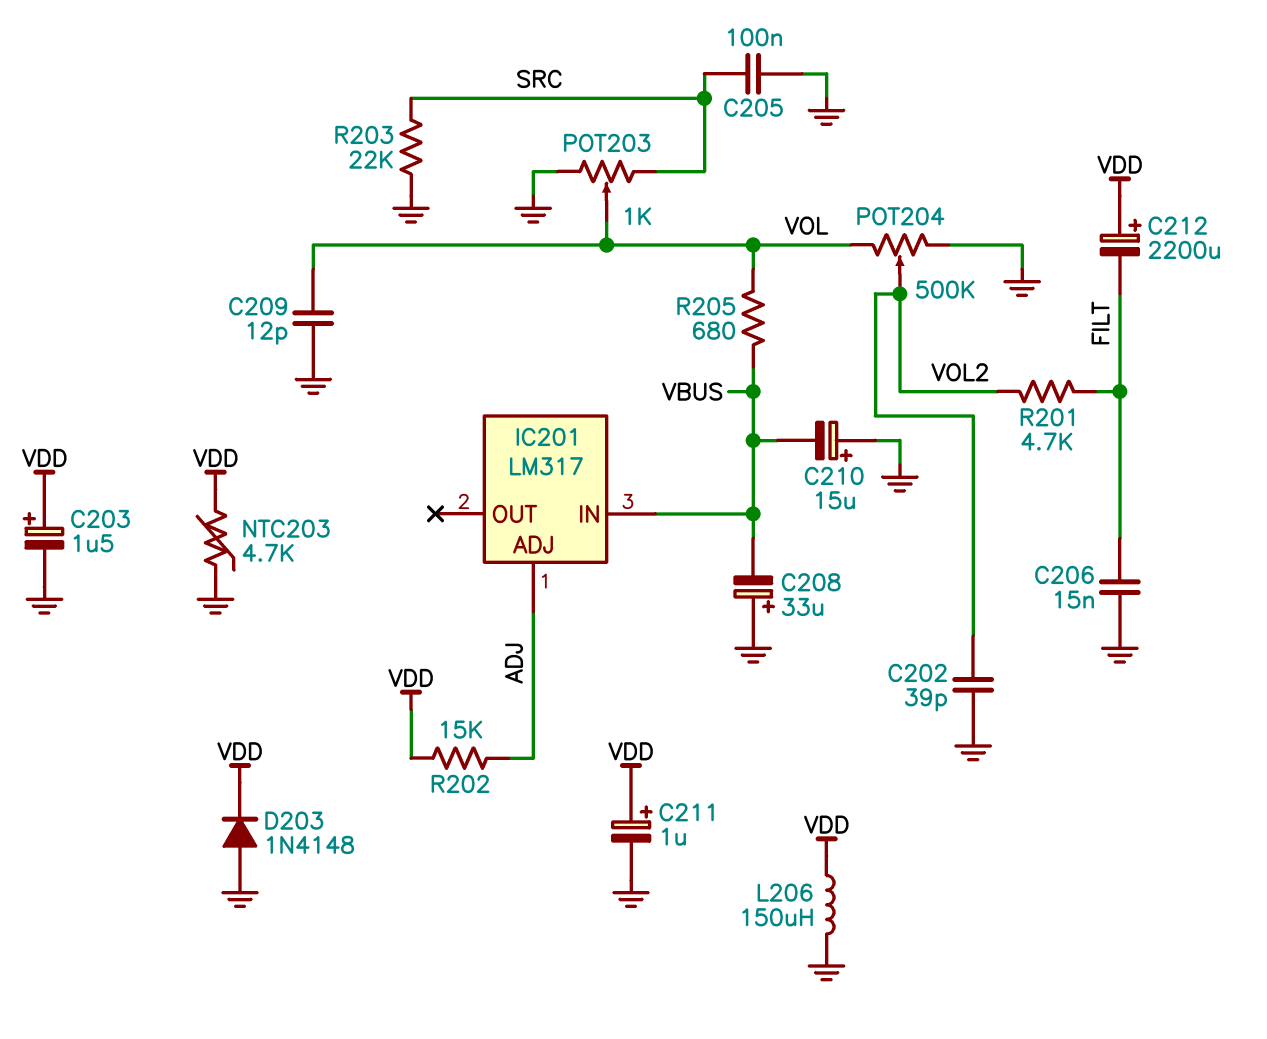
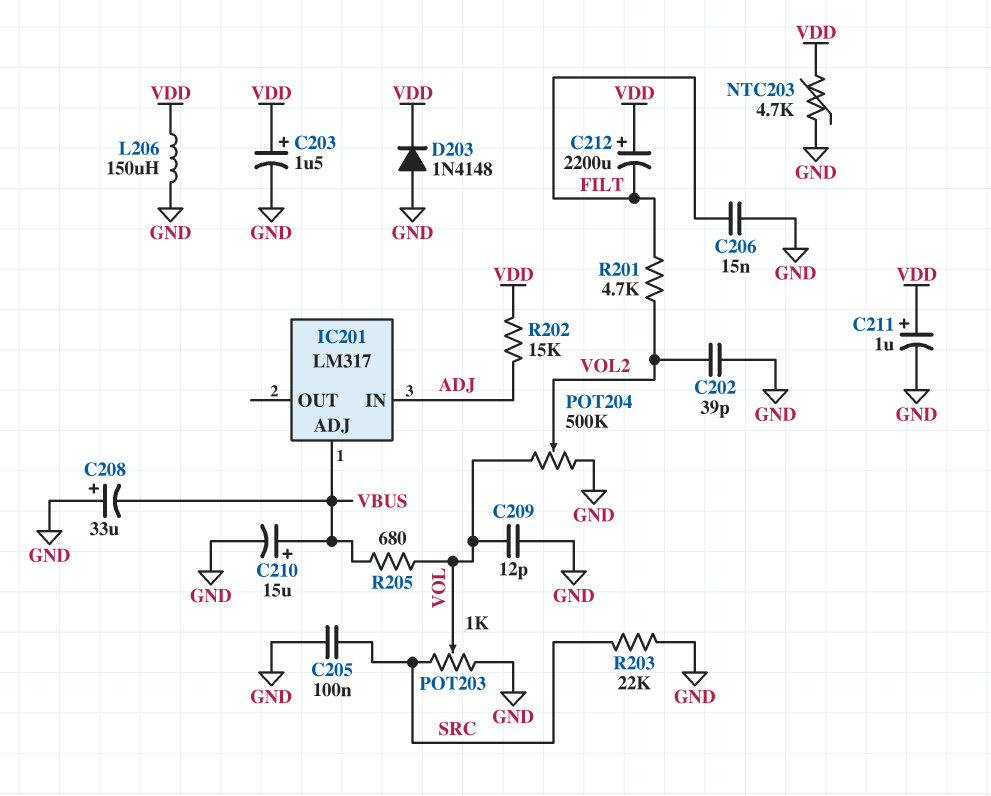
C210: 15uF (plus GND, minus VBUS) -> 15uF (plus VBUS, minus GND)
IC201 pin ADJ: ADJ -> VBUS
IC201 pin IN: VBUS -> ADJ

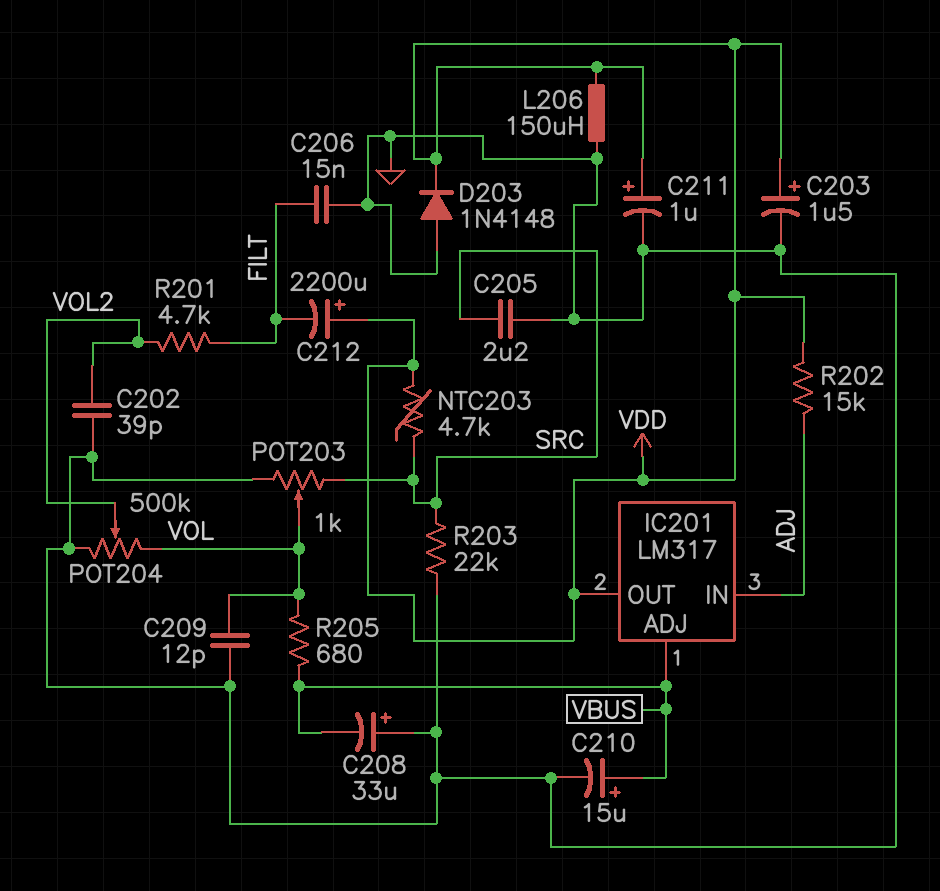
C205: 100nF (GND, SRC) -> 2.2uF (GND, SRC)
IC201 pin OUT: none -> VDD
NTC203: 4.7k (GND, VDD) -> 4.7k (SRC, VDD)

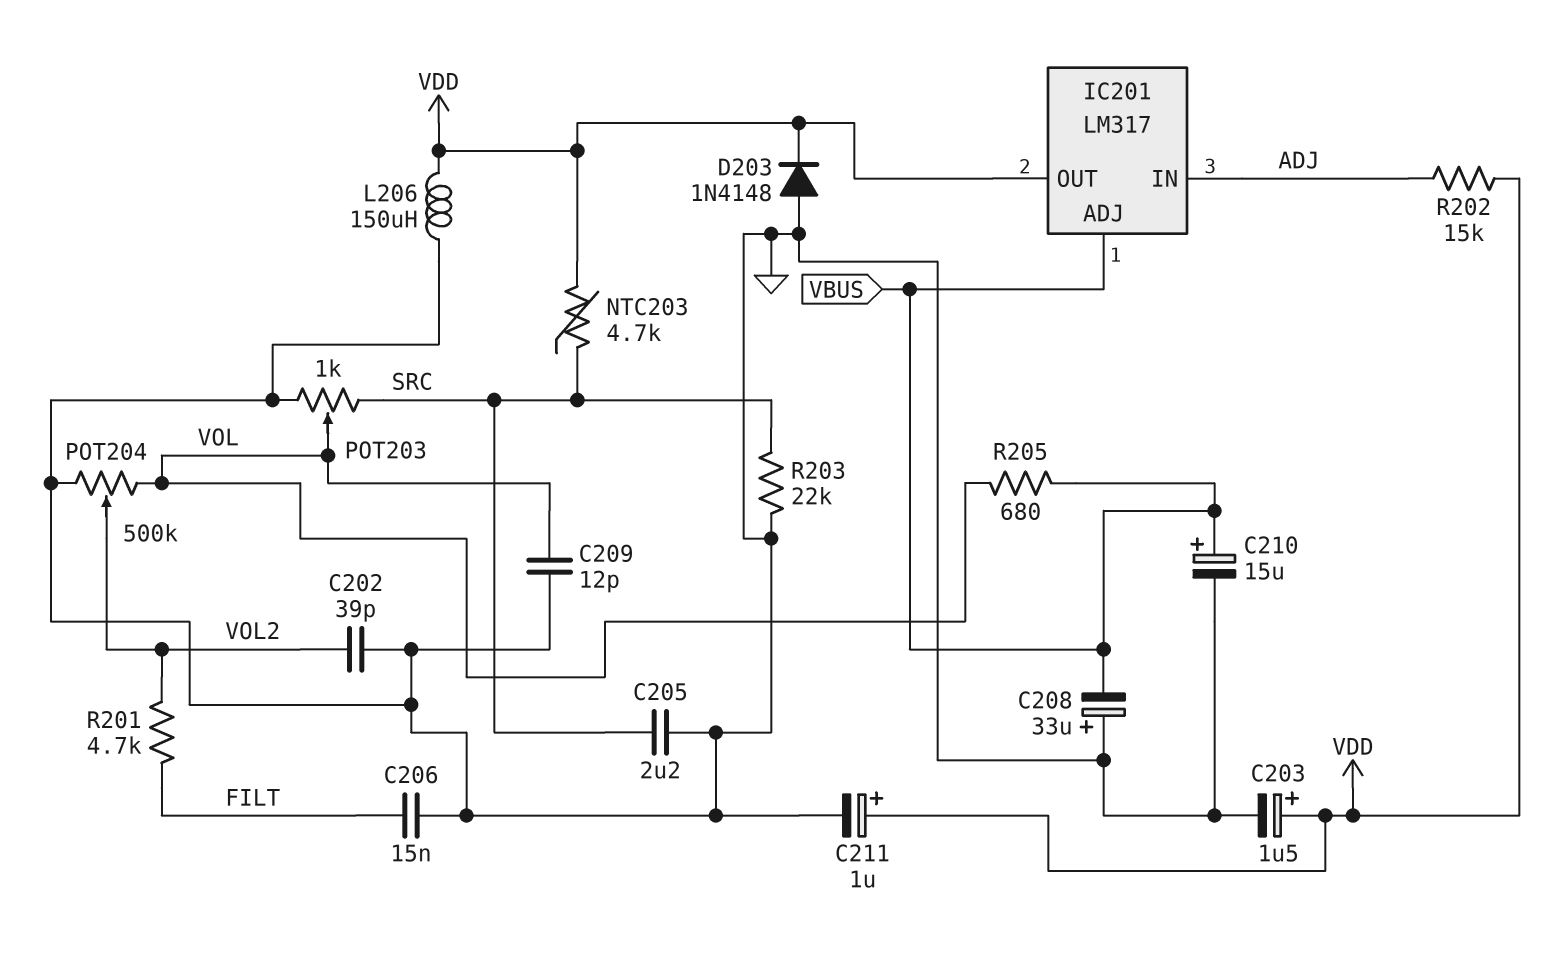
C212: 2200uF (plus VDD, minus FILT) -> none

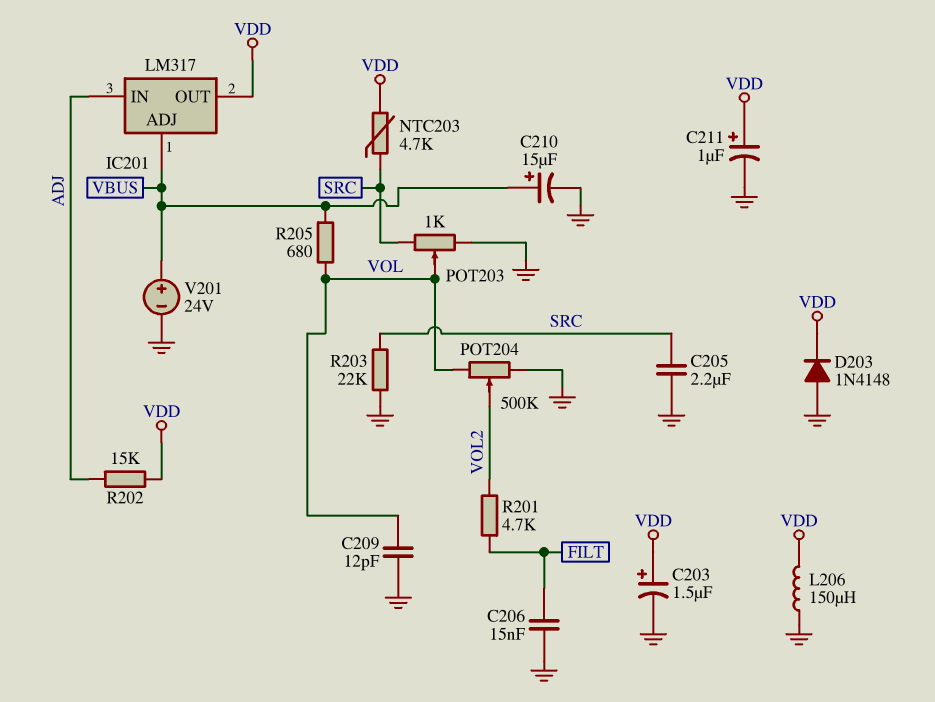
C202: 39pF (GND, VOL2) -> none
C208: 33uF (plus GND, minus VBUS) -> none
V201: none -> 24V (plus VBUS, minus GND)

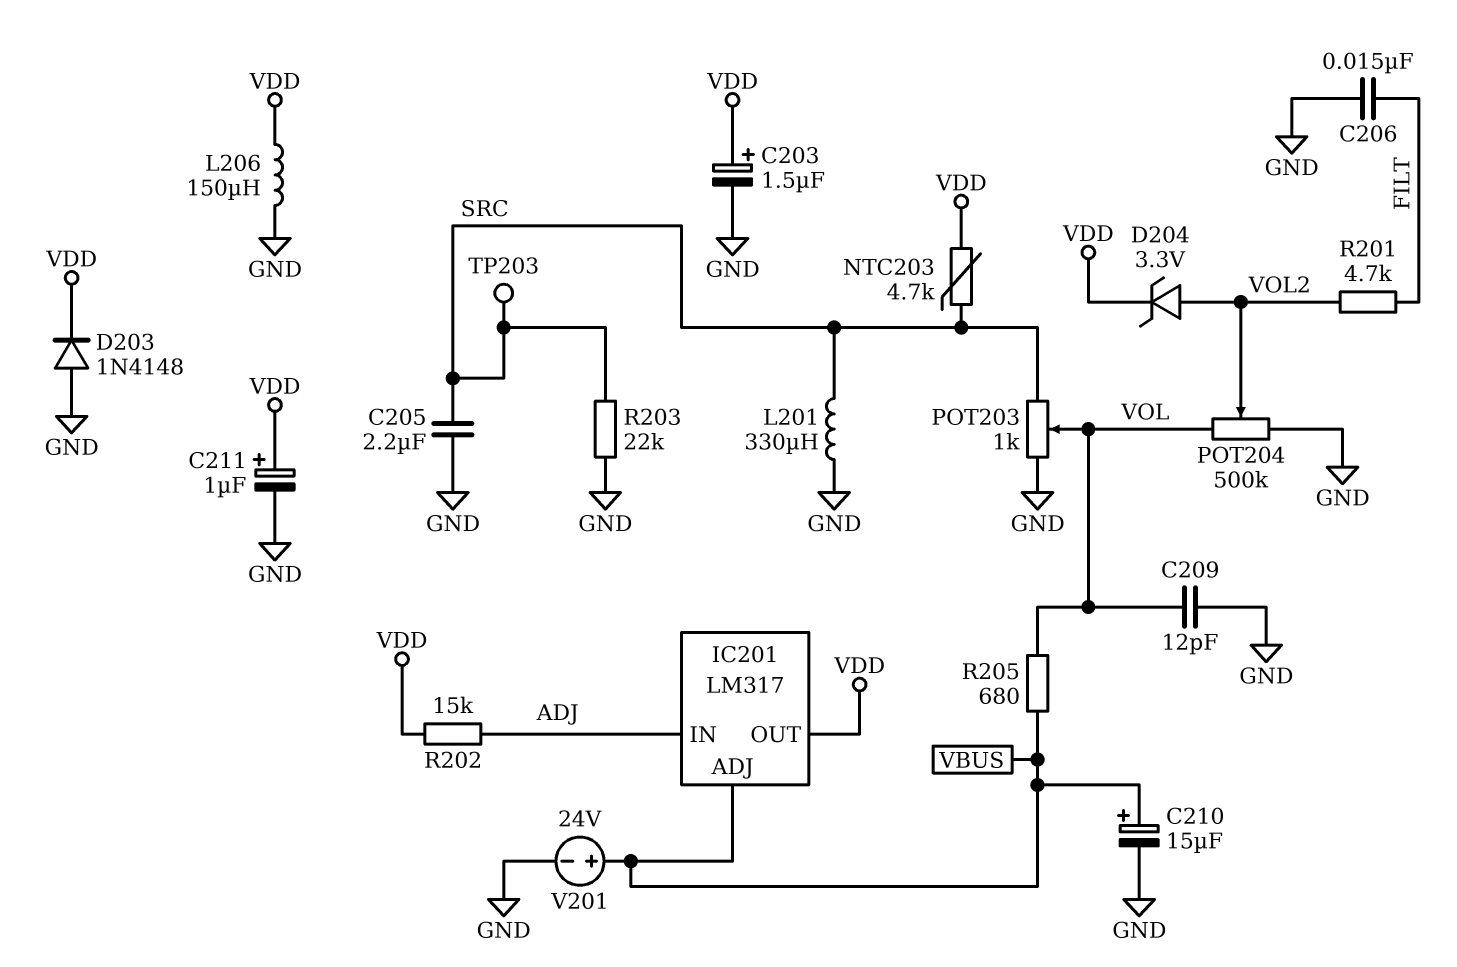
D204: none -> zener 3.3V (A VOL2, K VDD)
L201: none -> 330uH (GND, SRC)
TP203: none -> test point (SRC)

